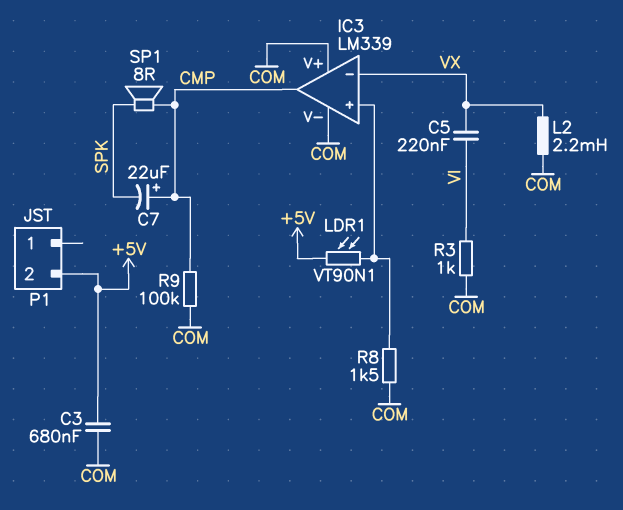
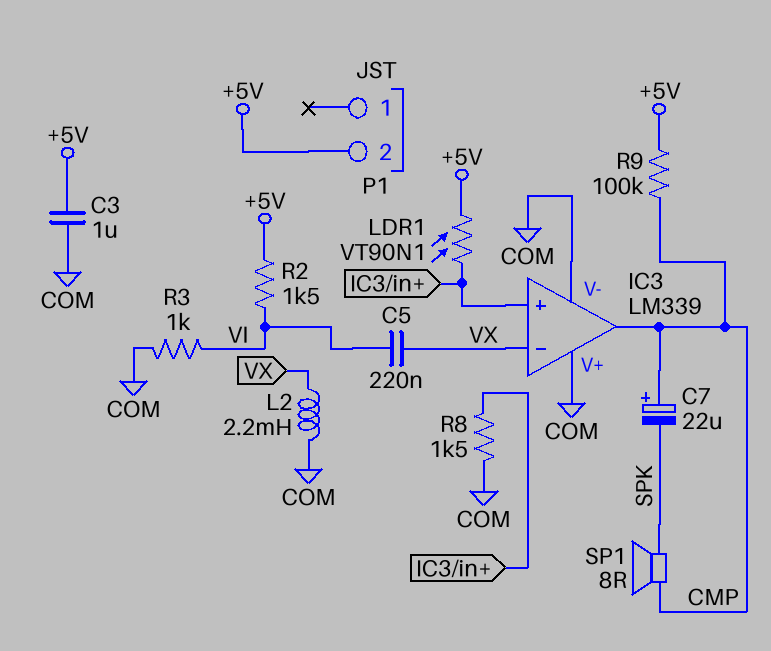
C3: 680nF (+5V, COM) -> 1uF (+5V, COM)
R2: none -> 1.5k (+5V, VI)
R9: 100k (CMP, COM) -> 100k (+5V, CMP)

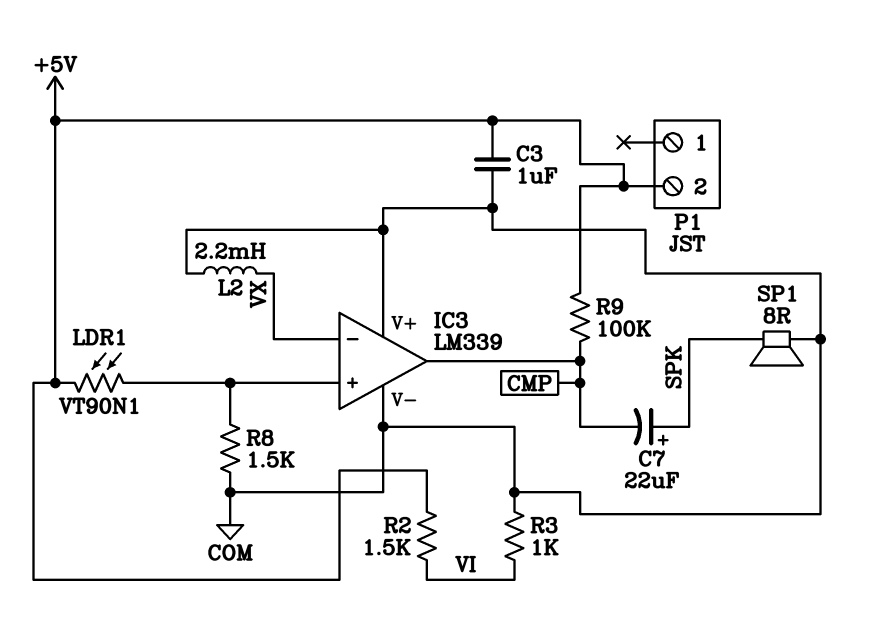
C5: 220nF (VI, VX) -> none
C7: 22uF (plus CMP, minus SPK) -> 22uF (plus SPK, minus CMP)
SP1: speaker 8R (CMP, SPK) -> speaker 8R (COM, SPK)

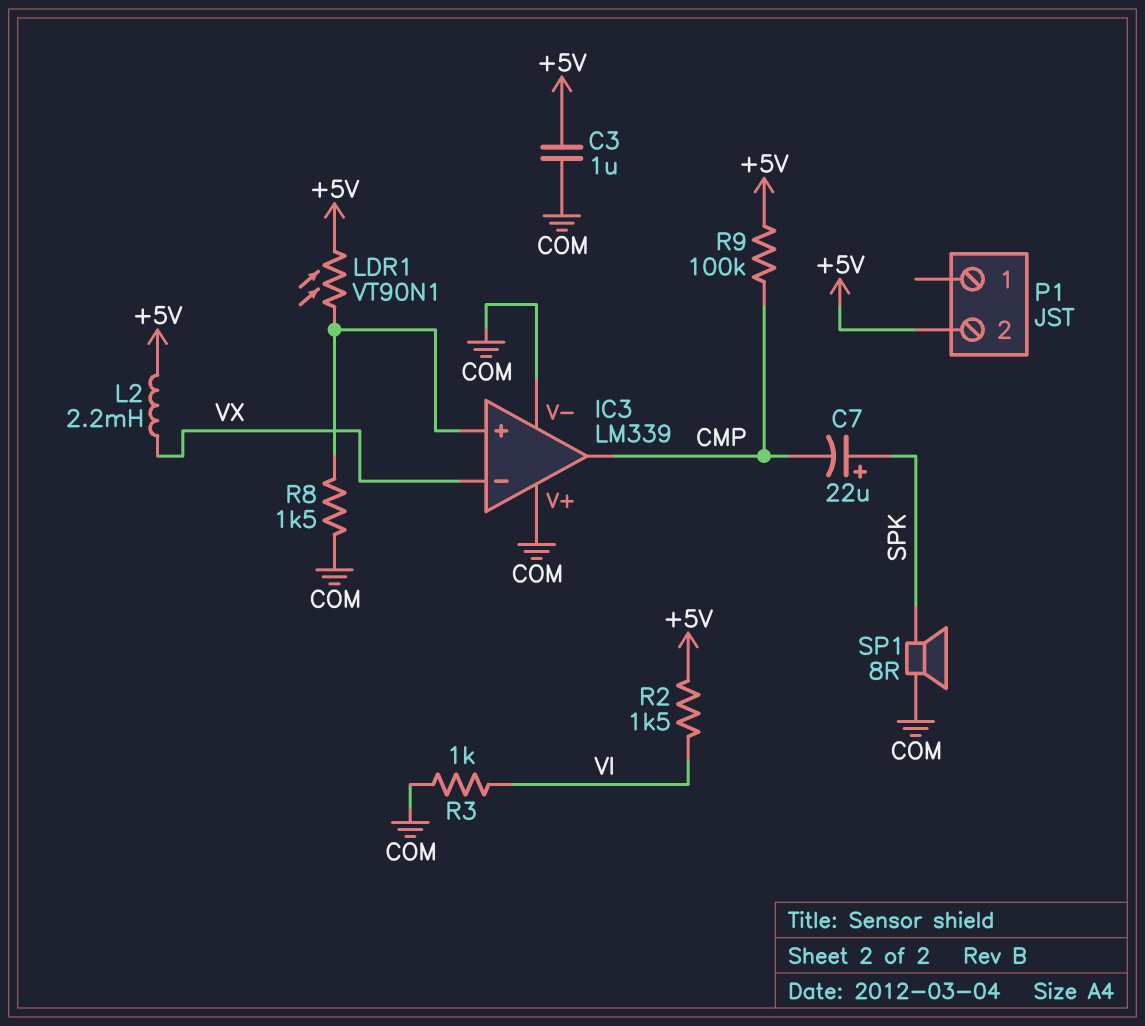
L2: 2.2mH (COM, VX) -> 2.2mH (+5V, VX)

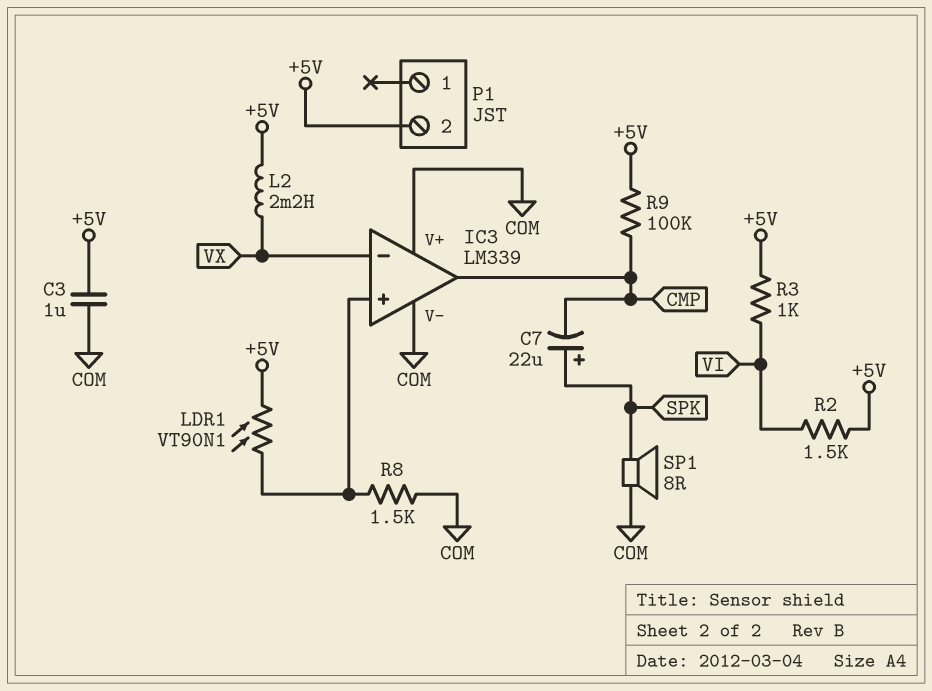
R3: 1k (COM, VI) -> 1k (+5V, VI)

